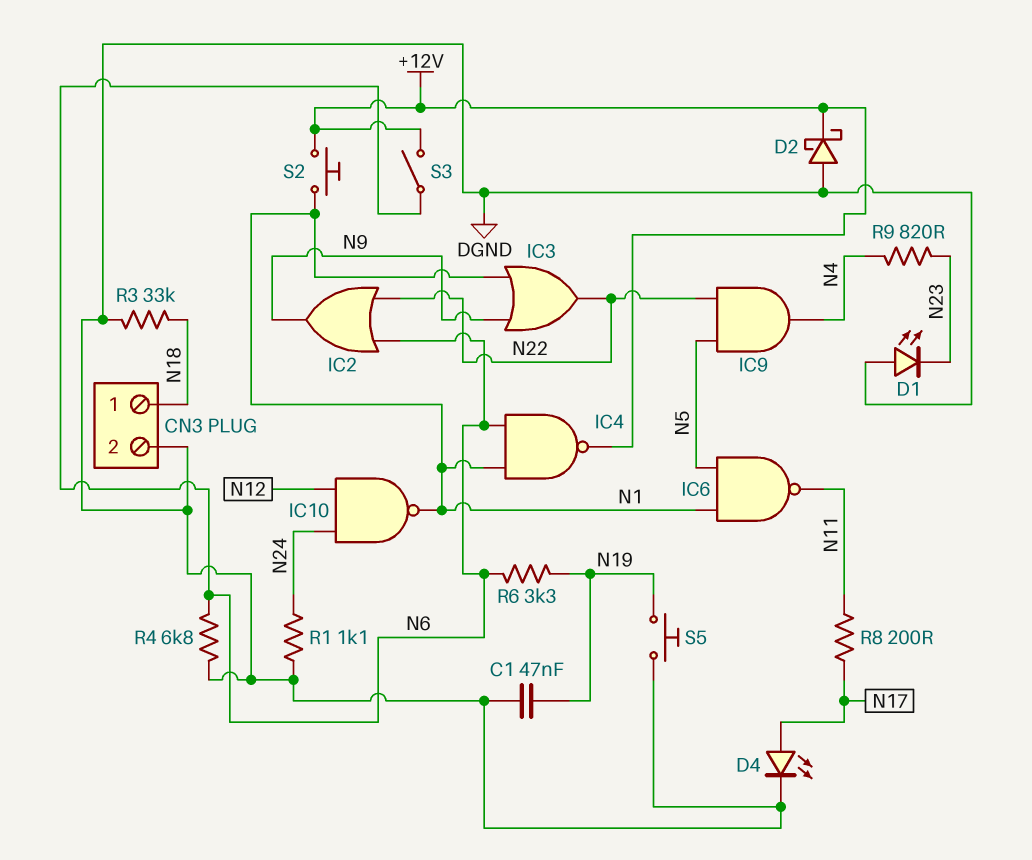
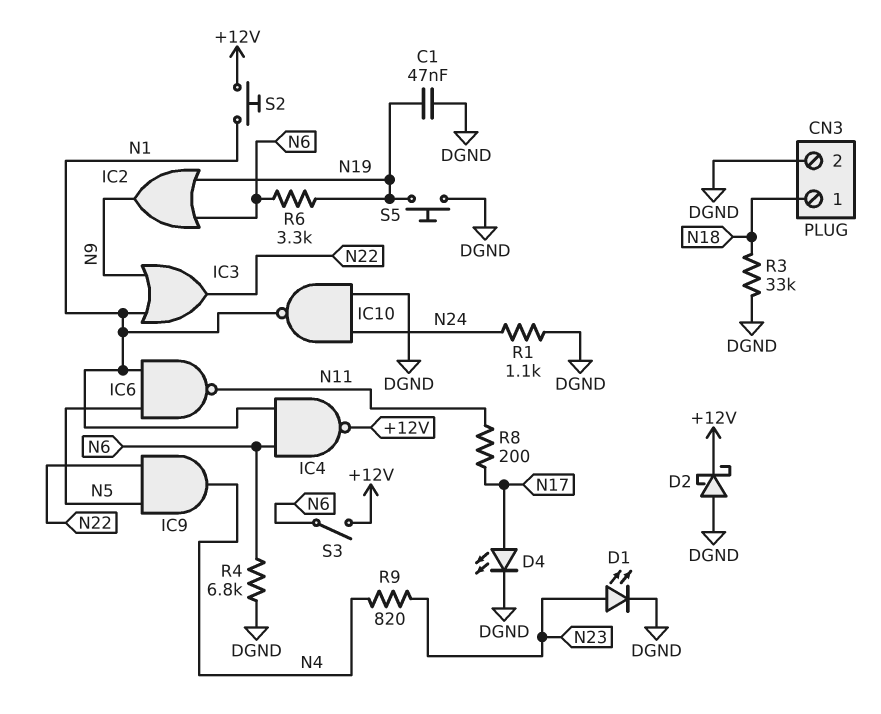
D1: LED (A DGND, K N23) -> LED (A N23, K DGND)
IC2: OR (in N6, in N22, out N9) -> OR (in N6, in N19, out N9)
IC10: NAND (in N12, in N24, out N1) -> NAND (in DGND, in N24, out N1)

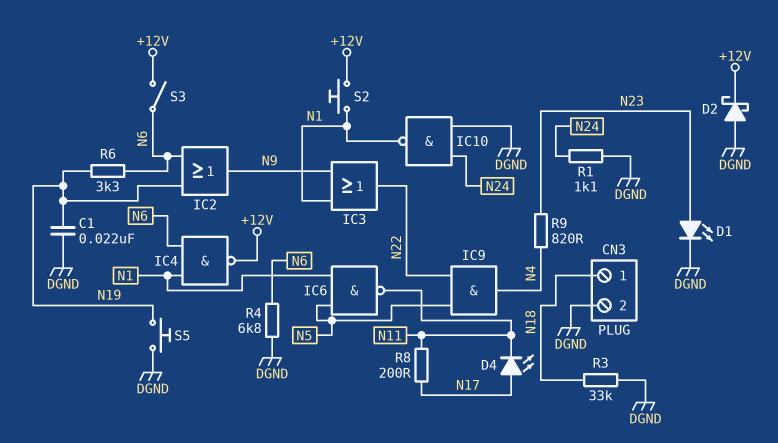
C1: 47nF (DGND, N19) -> 22nF (DGND, N19)
D4: LED (A N17, K DGND) -> LED (A N17, K N11)

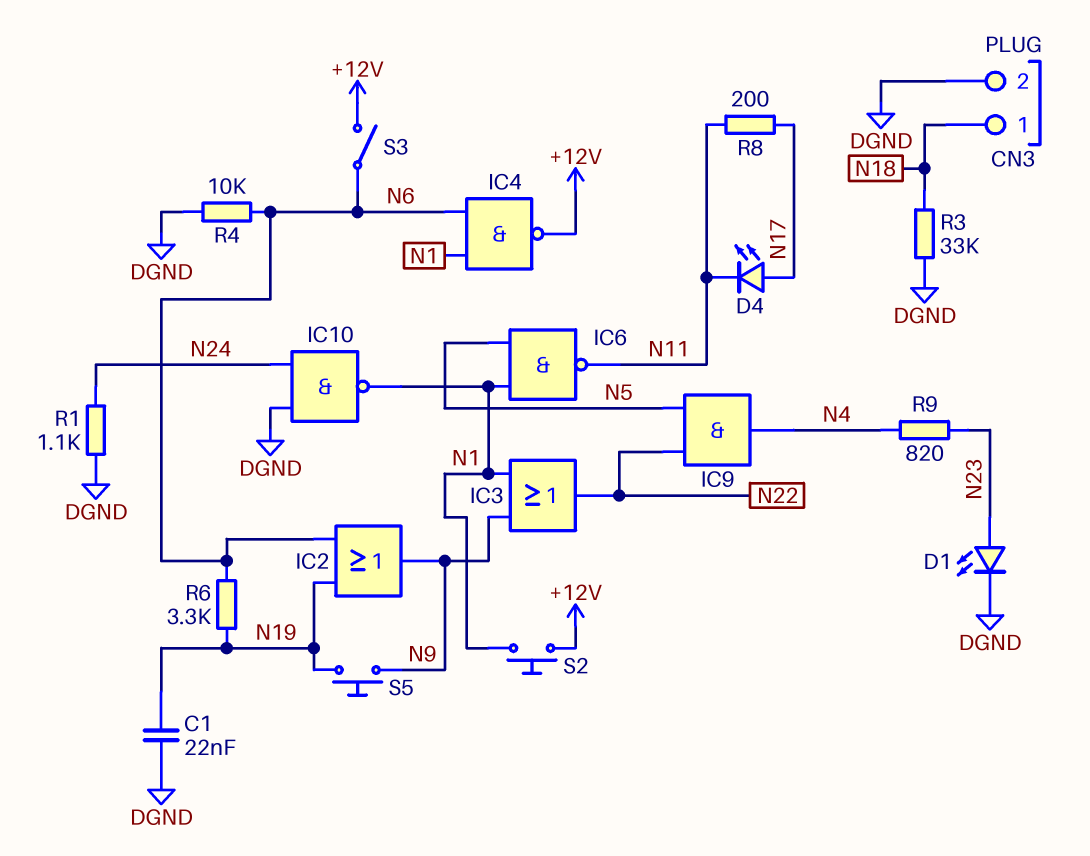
D2: schottky (A DGND, K +12V) -> none
R4: 6.8k (DGND, N6) -> 10k (DGND, N6)
S5: button (DGND, N19) -> button (N9, N19)

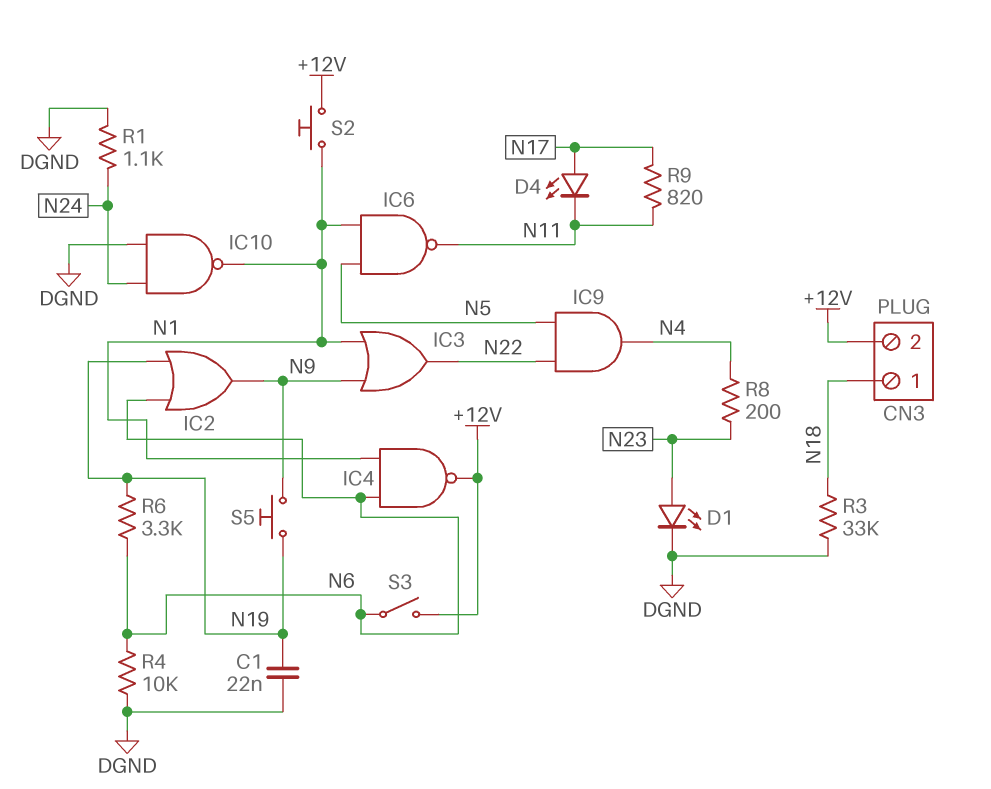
CN3 pin 2: DGND -> +12V
R8: 200 (N11, N17) -> 200 (N4, N23)
R9: 820 (N4, N23) -> 820 (N11, N17)

